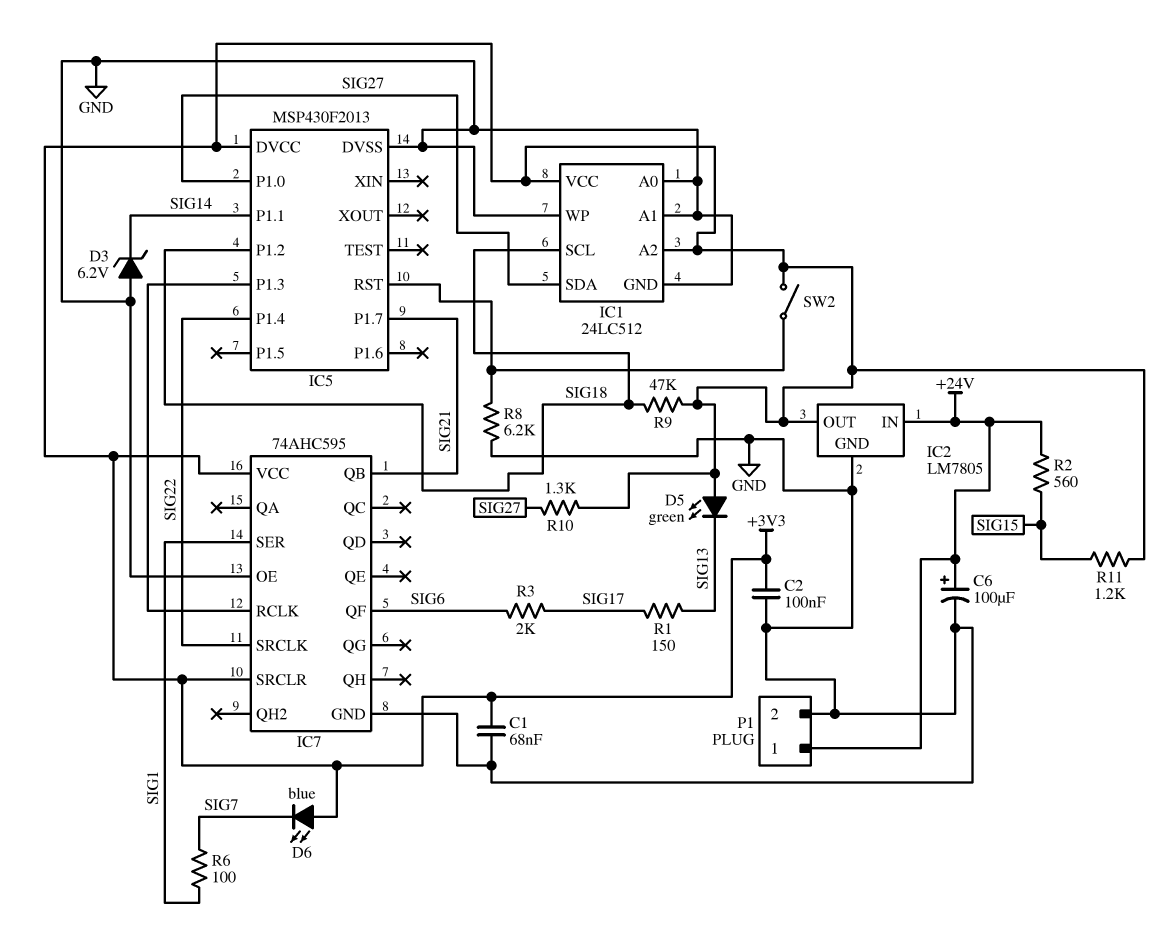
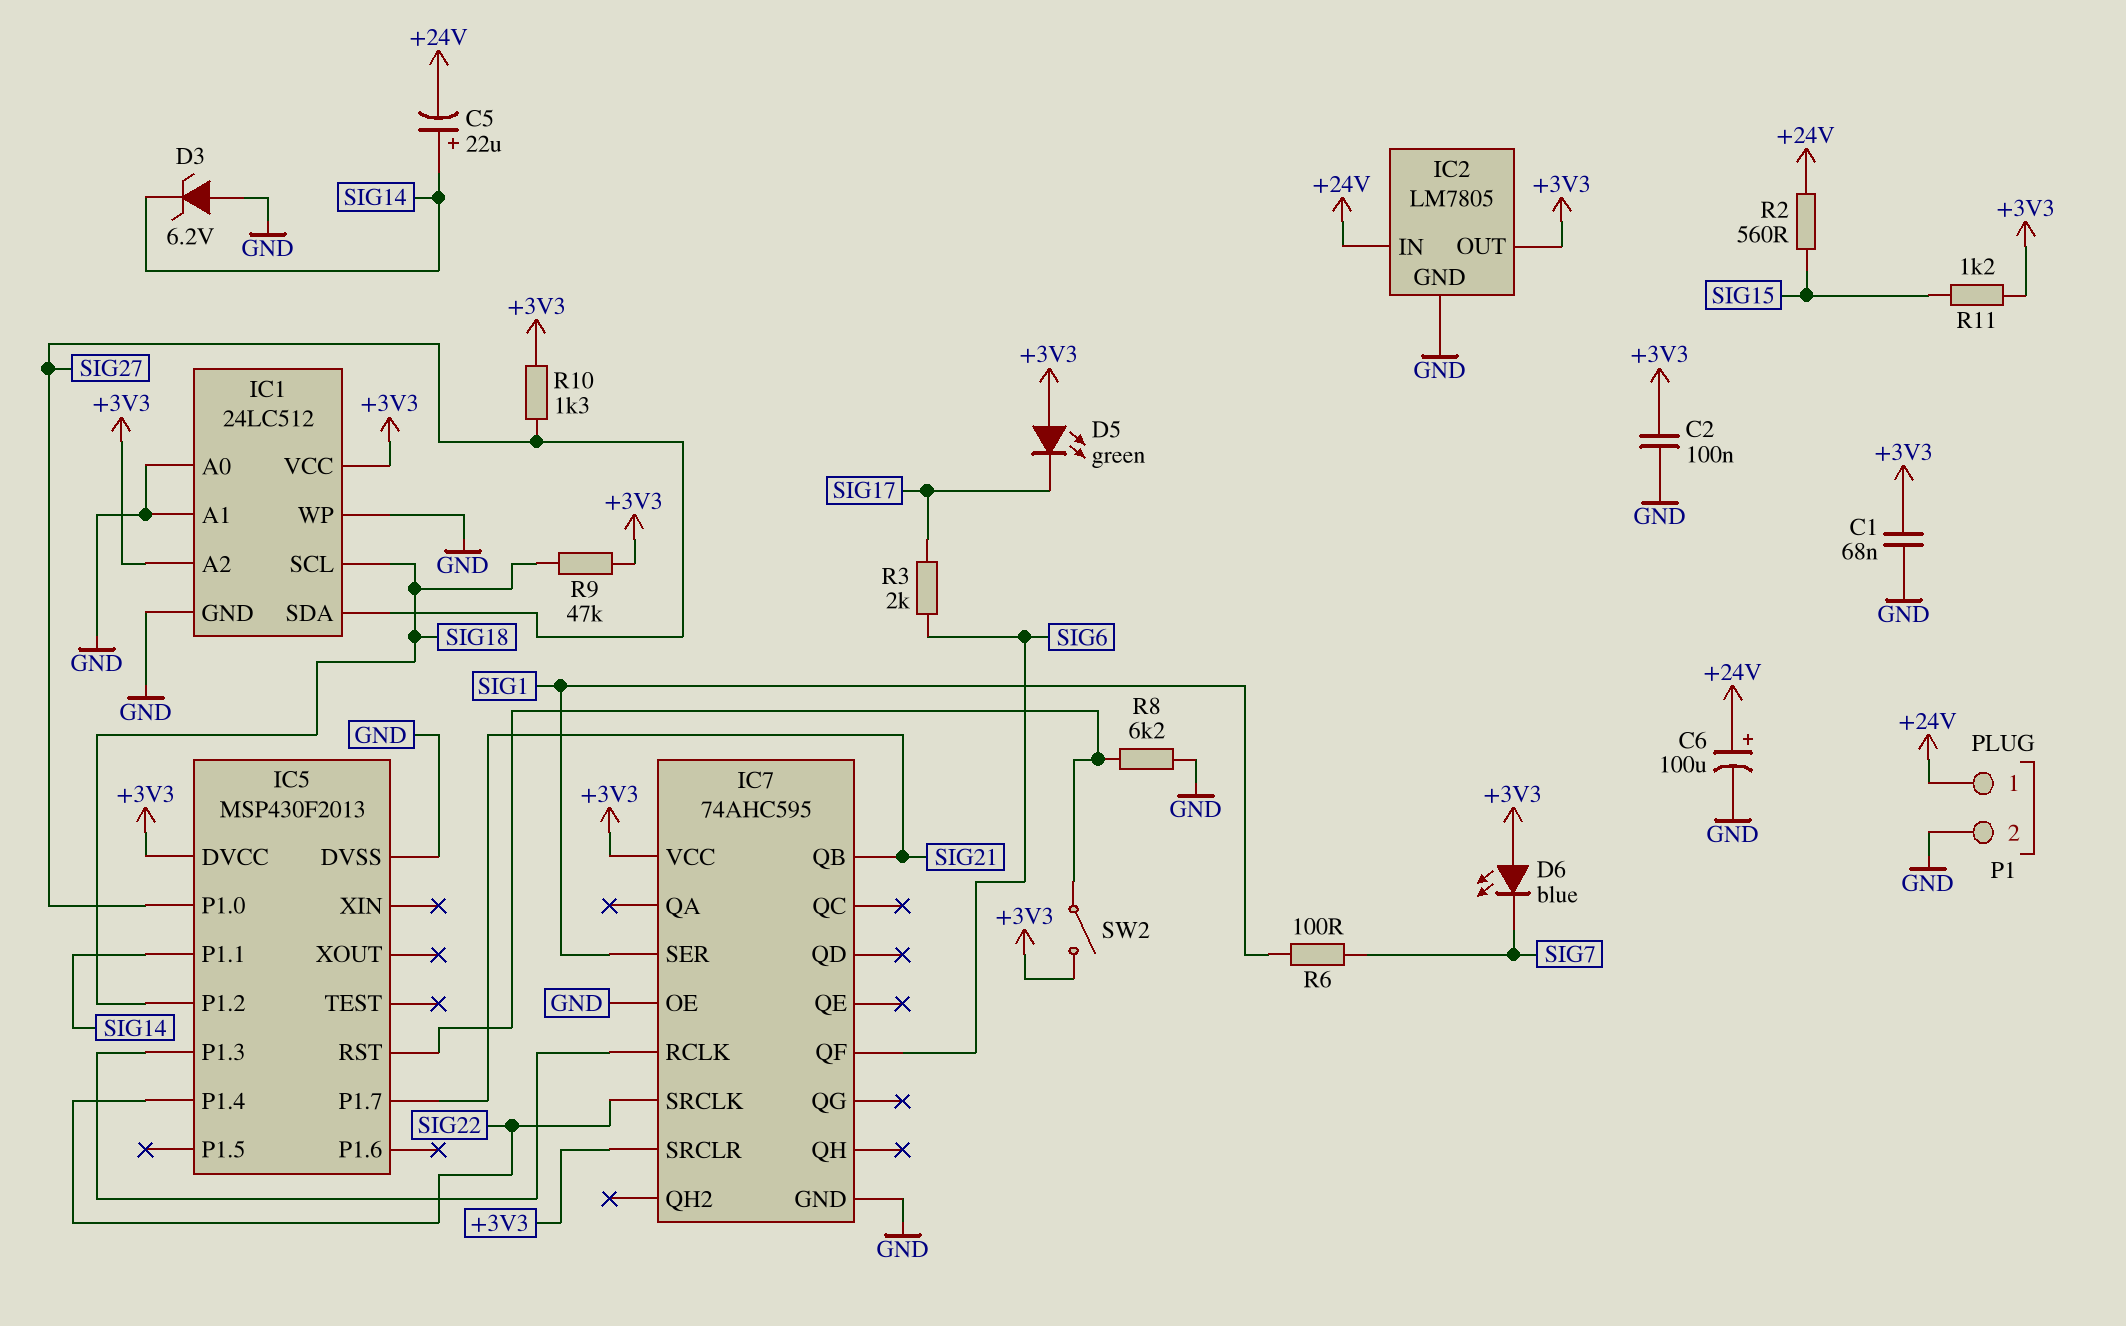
C5: none -> 22uF (plus SIG14, minus +24V)
D5: LED green (A +3V3, K SIG13) -> LED green (A +3V3, K SIG17)
R1: 150 (SIG13, SIG17) -> none

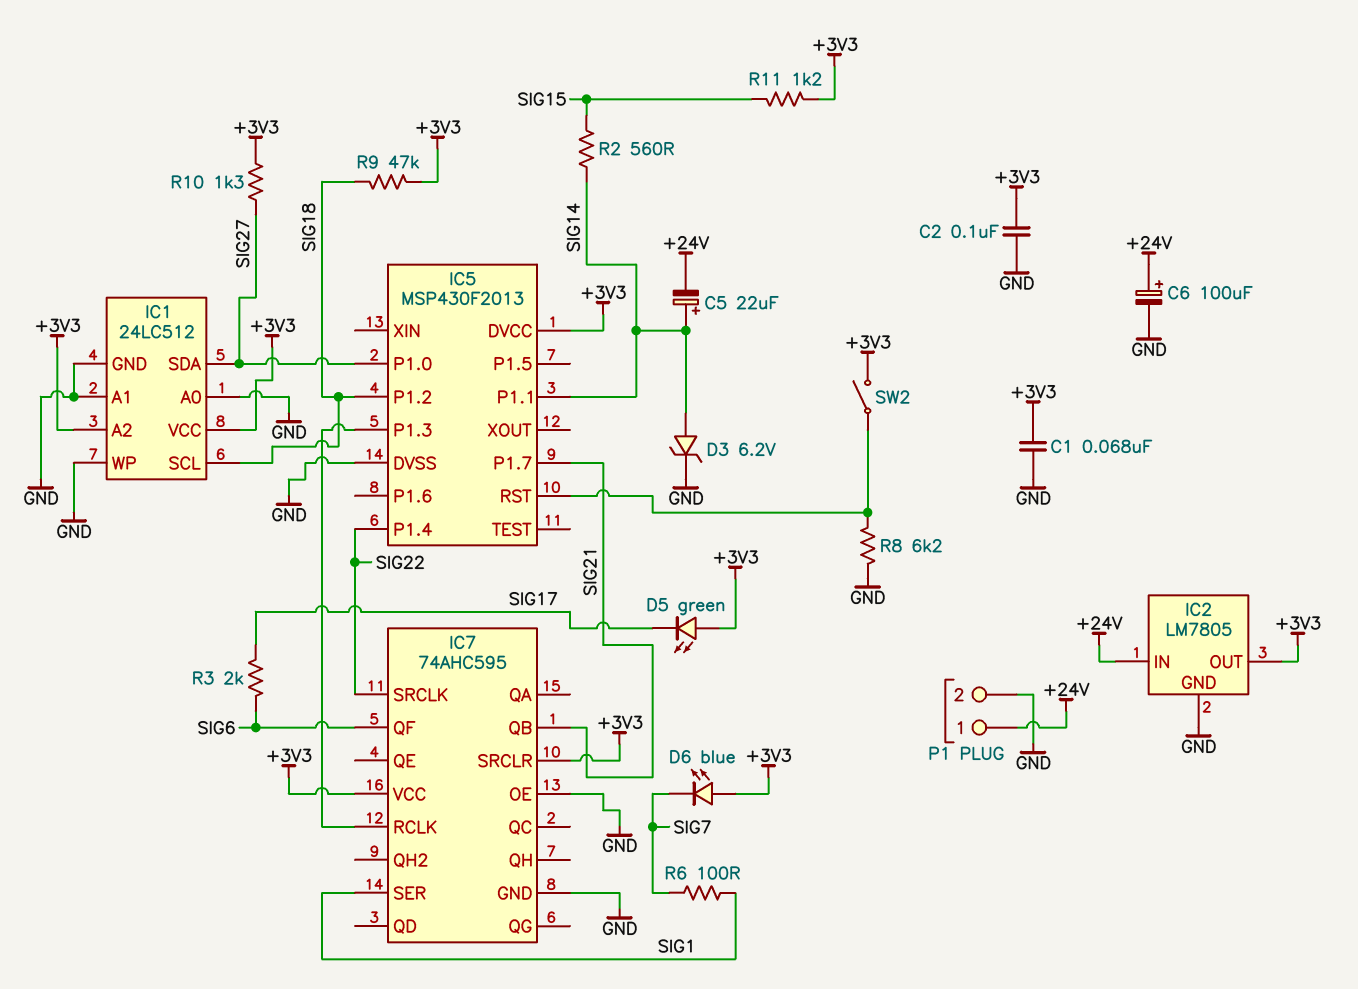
D3: zener 6.2V (A GND, K SIG14) -> zener 6.2V (A SIG14, K GND)
R2: 560 (+24V, SIG15) -> 560 (SIG14, SIG15)

